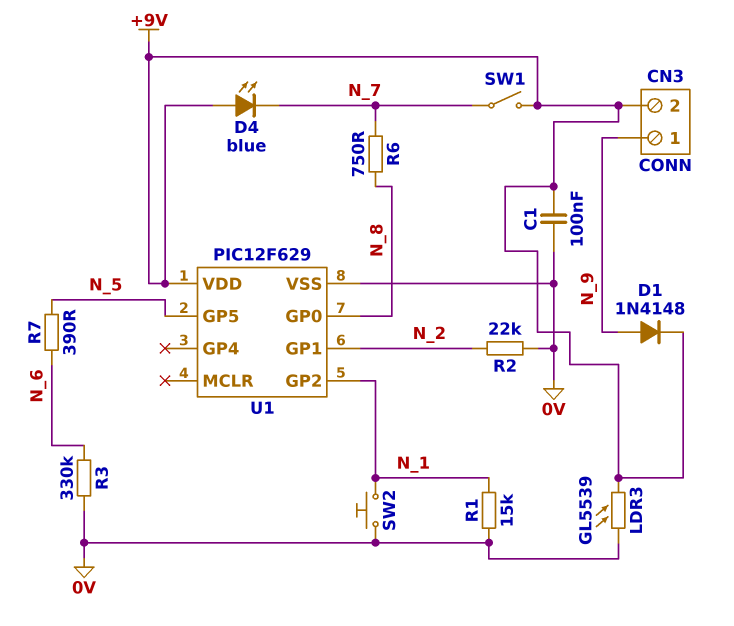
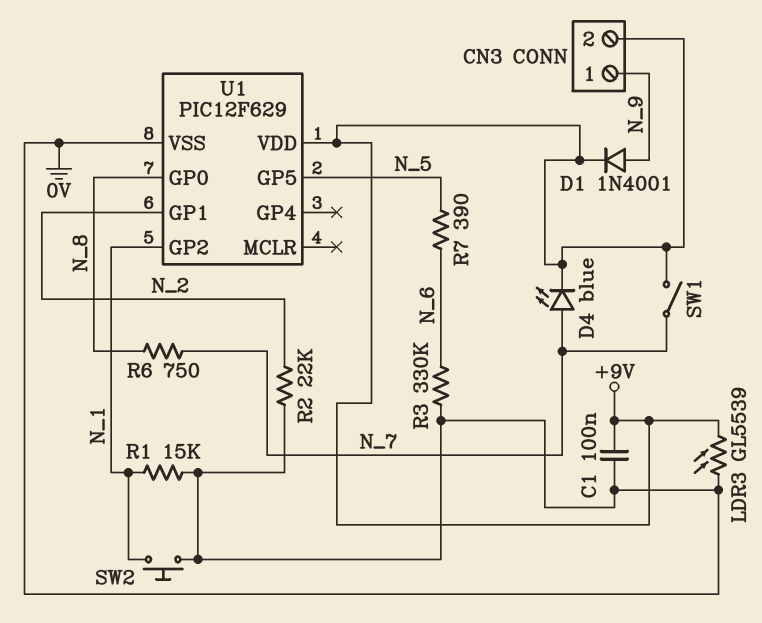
D1: diode 1N4148 (A N_9, K +9V) -> diode 1N4001 (A N_9, K +9V)
D4: LED blue (A +9V, K N_7) -> LED blue (A N_7, K +9V)

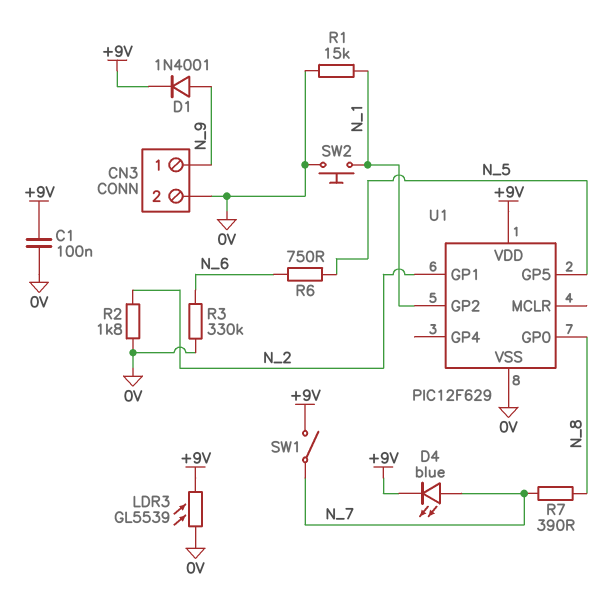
CN3 pin 2: +9V -> 0V
R2: 22k (0V, N_2) -> 1.8k (0V, N_2)
R6: 750 (N_7, N_8) -> 750 (N_5, N_6)
R7: 390 (N_5, N_6) -> 390 (N_7, N_8)

